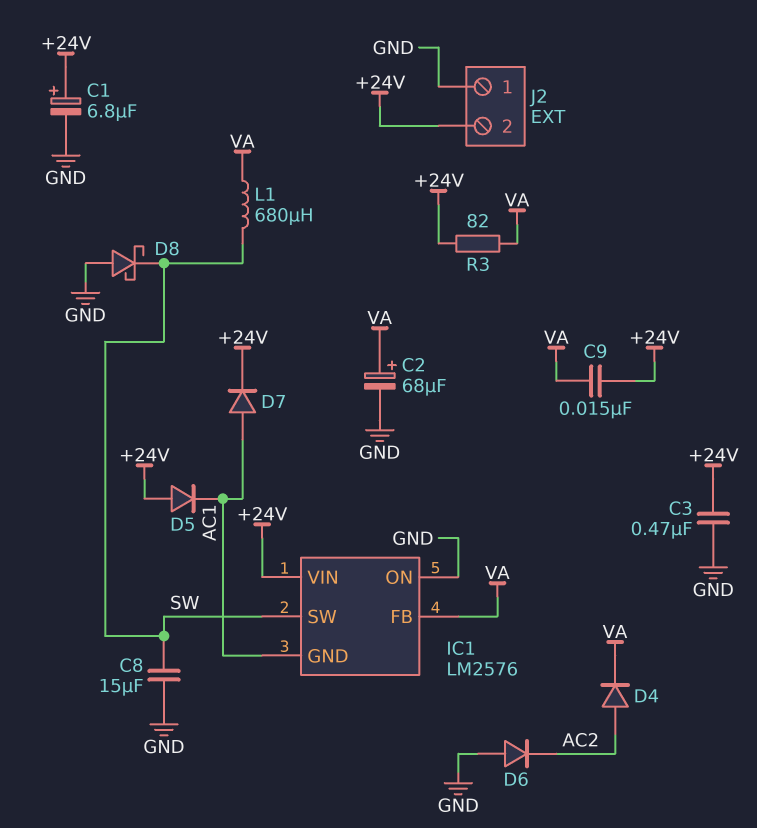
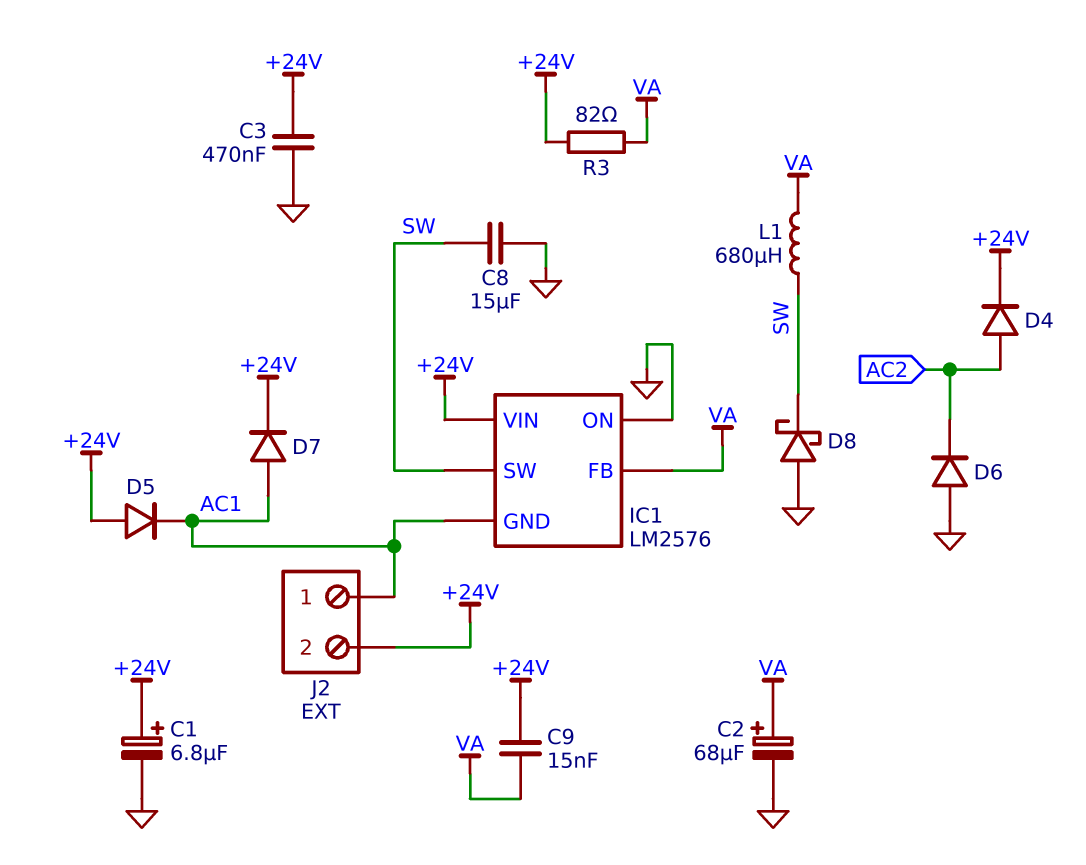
D4: diode (A AC2, K VA) -> diode (A AC2, K +24V)
J2 pin 1: GND -> AC1

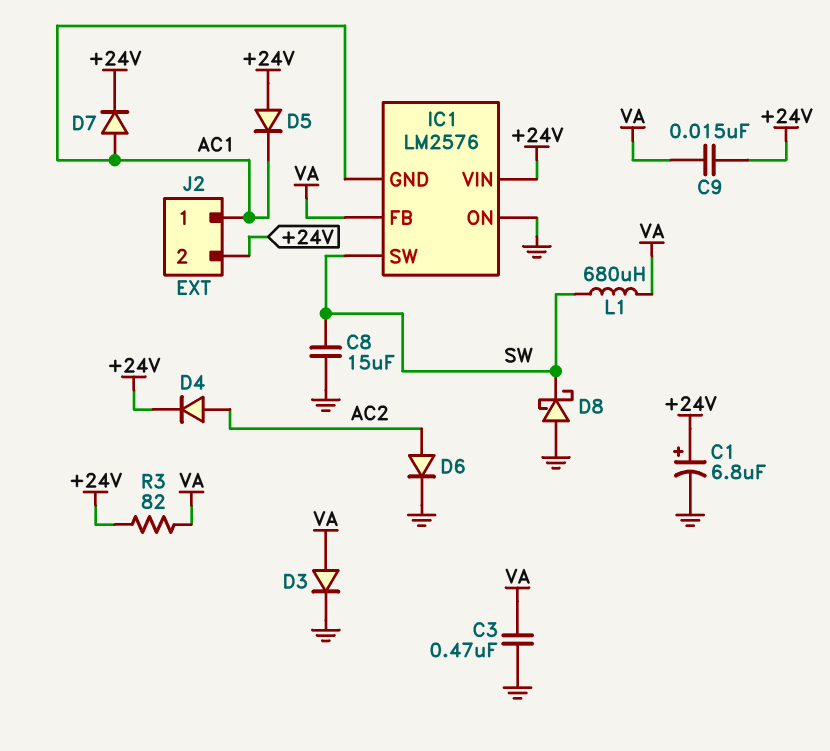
C2: 68uF (plus VA, minus GND) -> none
C3: 470nF (+24V, GND) -> 470nF (GND, VA)
D3: none -> diode (A VA, K GND)
D6: diode (A GND, K AC2) -> diode (A AC2, K GND)

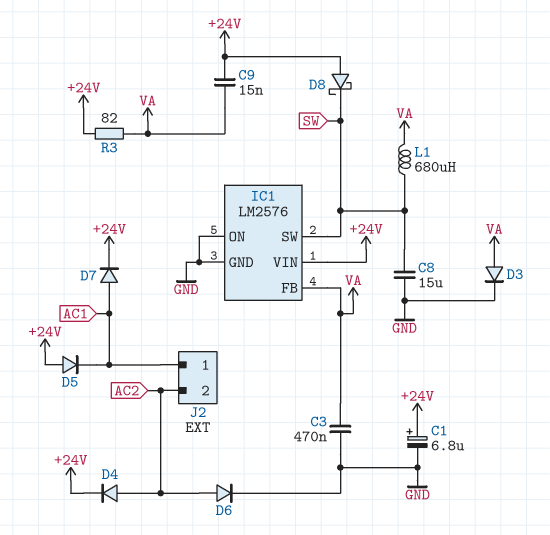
D8: schottky (A GND, K SW) -> schottky (A +24V, K SW)
IC1 pin GND: AC1 -> GND
J2 pin 2: +24V -> AC2

